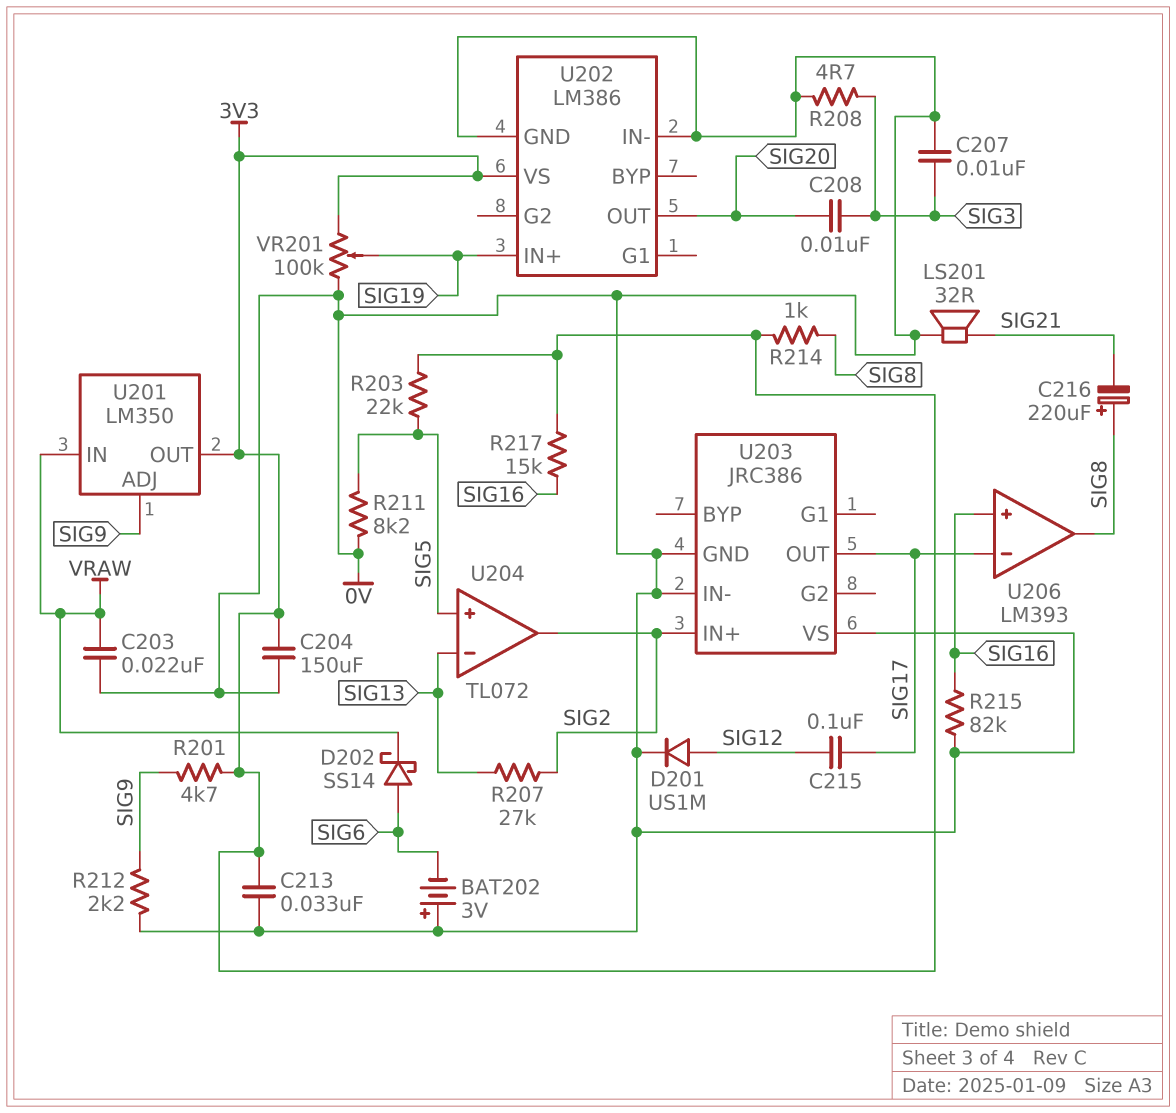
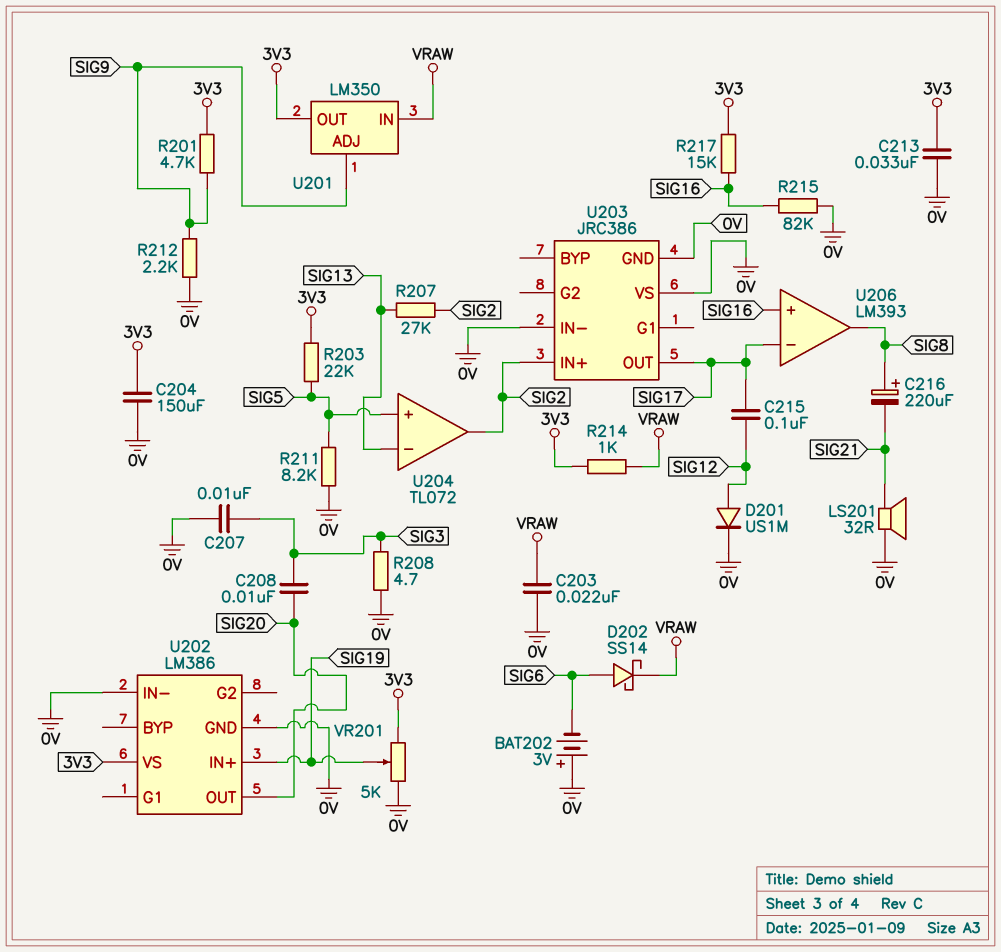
R214: 1k (3V3, SIG8) -> 1k (3V3, VRAW)
VR201: 100k (0V, 3V3, wiper SIG19) -> 5k (0V, 3V3, wiper SIG19)

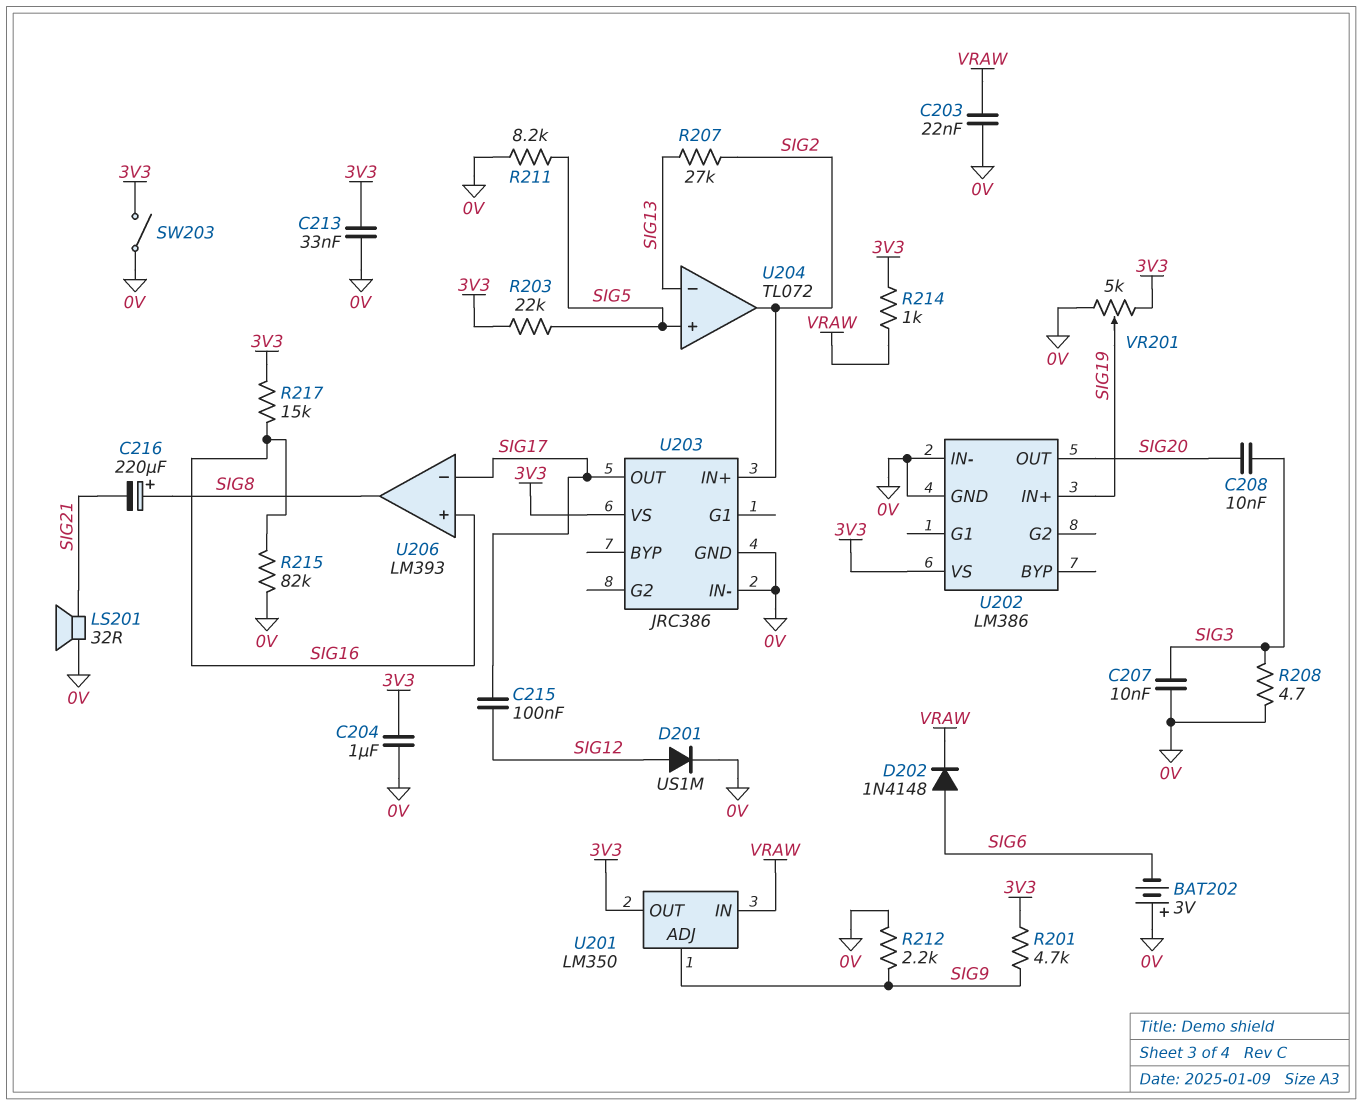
C204: 150uF (0V, 3V3) -> 1uF (0V, 3V3)
D202: schottky SS14 (A SIG6, K VRAW) -> diode 1N4148 (A SIG6, K VRAW)
SW203: none -> switch (0V, 3V3)
U203 pin VS: 0V -> 3V3

